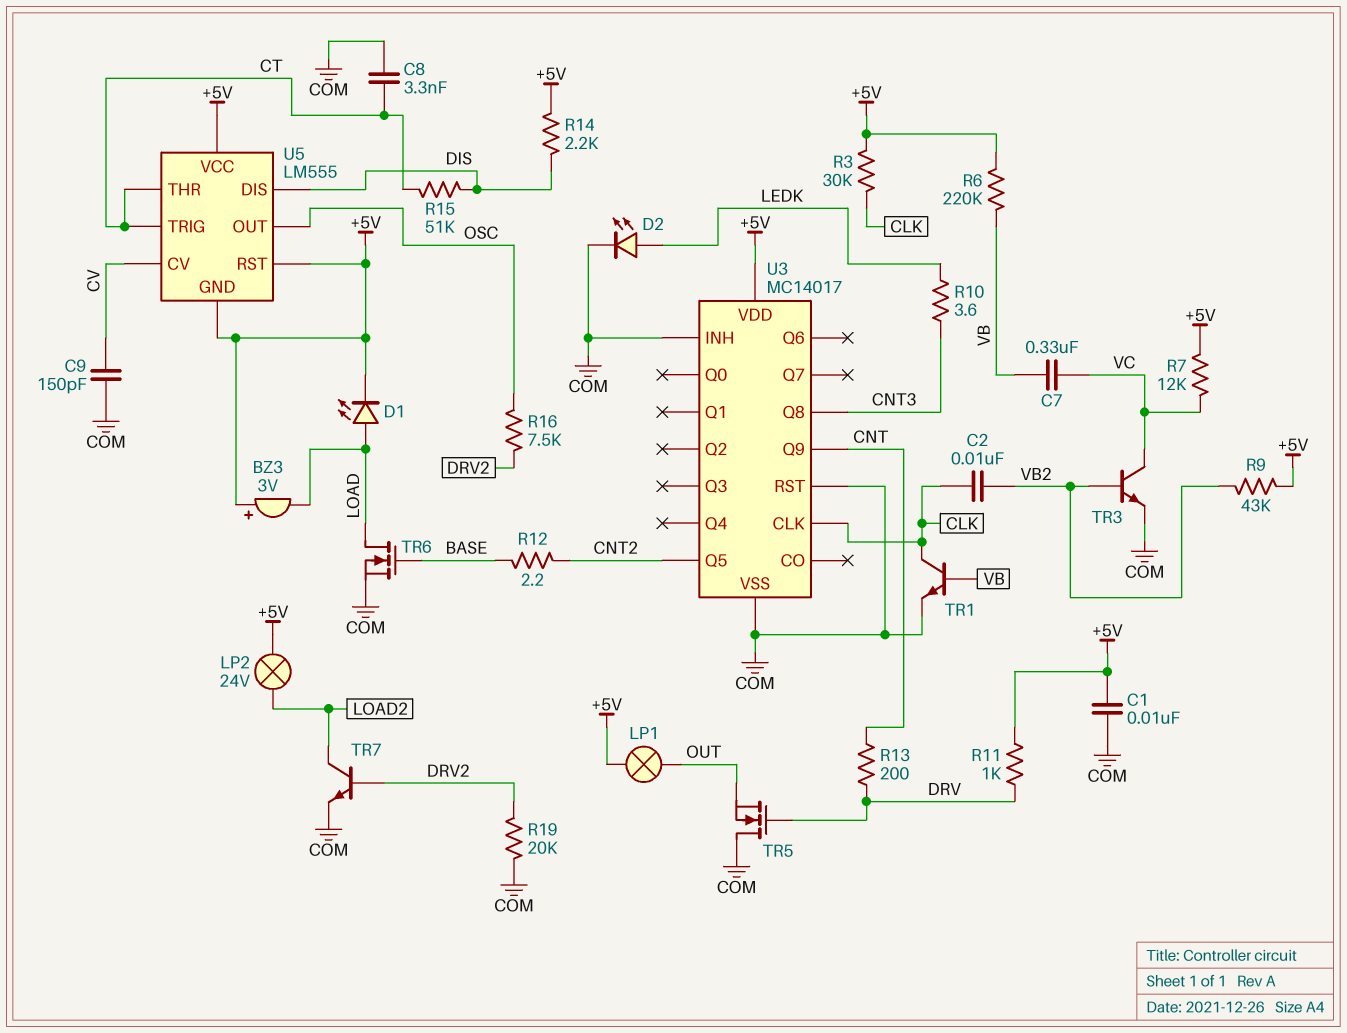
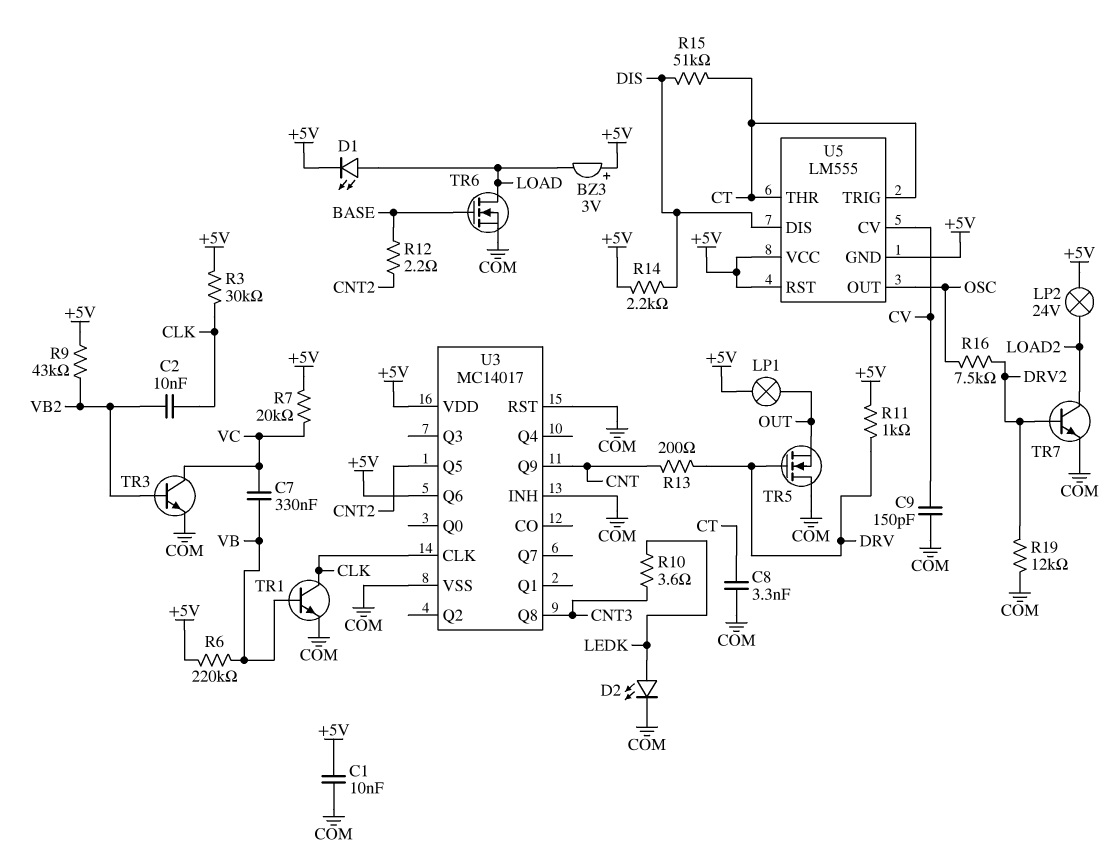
R7: 12k (+5V, VC) -> 20k (+5V, VC)
R19: 20k (COM, DRV2) -> 12k (COM, DRV2)
U3 pin Q6: none -> +5V

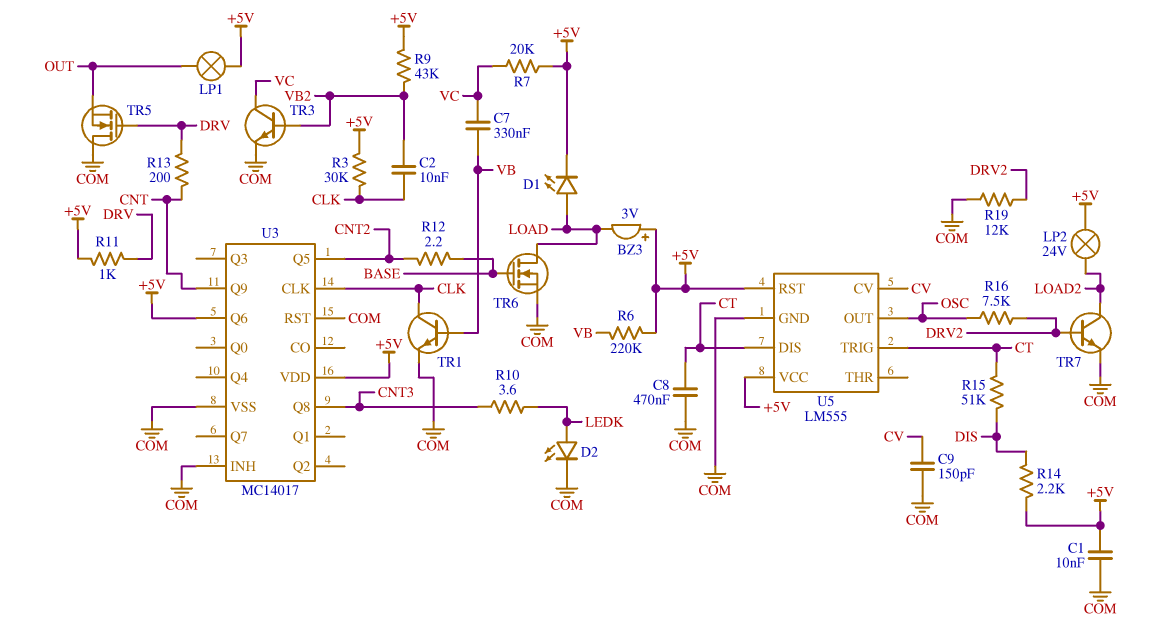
C8: 3.3nF (COM, CT) -> 470nF (COM, CT)
U5 pin DIS: DIS -> CT
U5 pin GND: +5V -> COM
U5 pin THR: CT -> none

